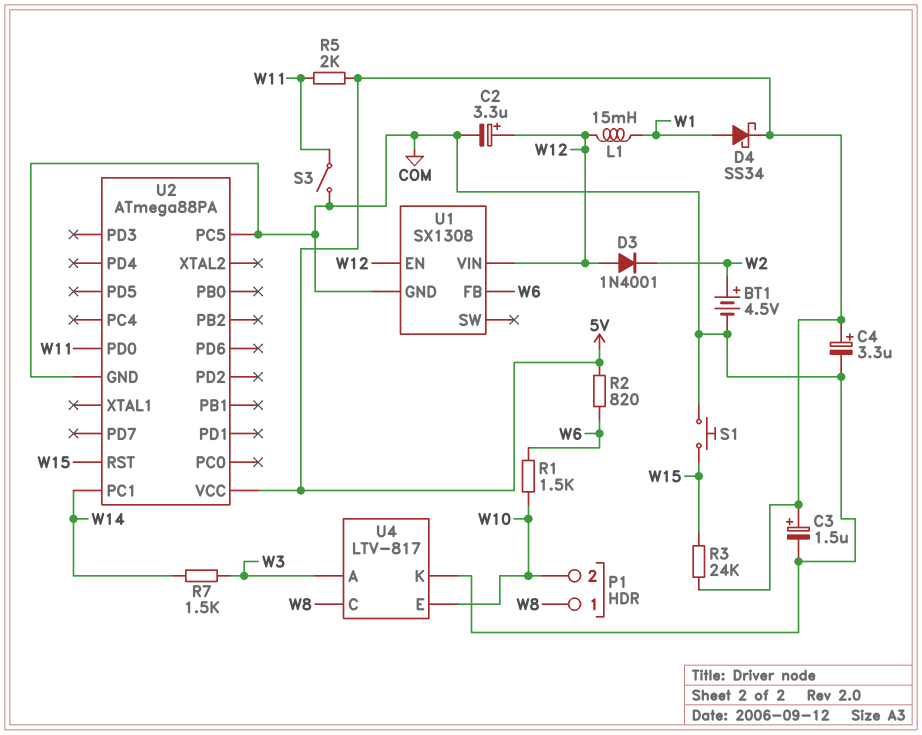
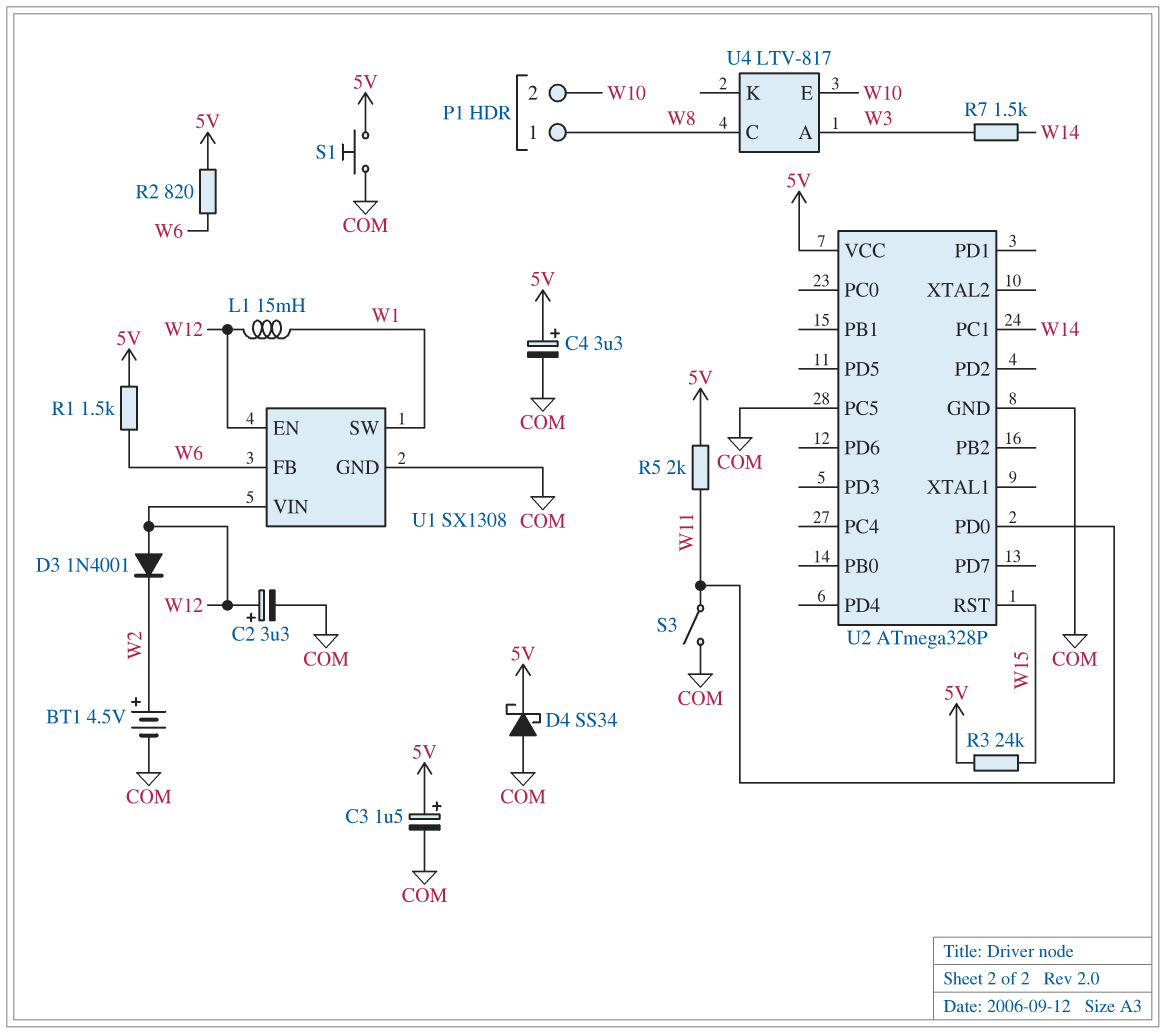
D4: schottky SS34 (A W1, K 5V) -> schottky SS34 (A COM, K 5V)
R1: 1.5k (W6, W10) -> 1.5k (5V, W6)
S1: button (COM, W15) -> button (5V, COM)
U1 pin SW: none -> W1
U2: ATmega88PA -> ATmega328P
U4 pin K: COM -> none

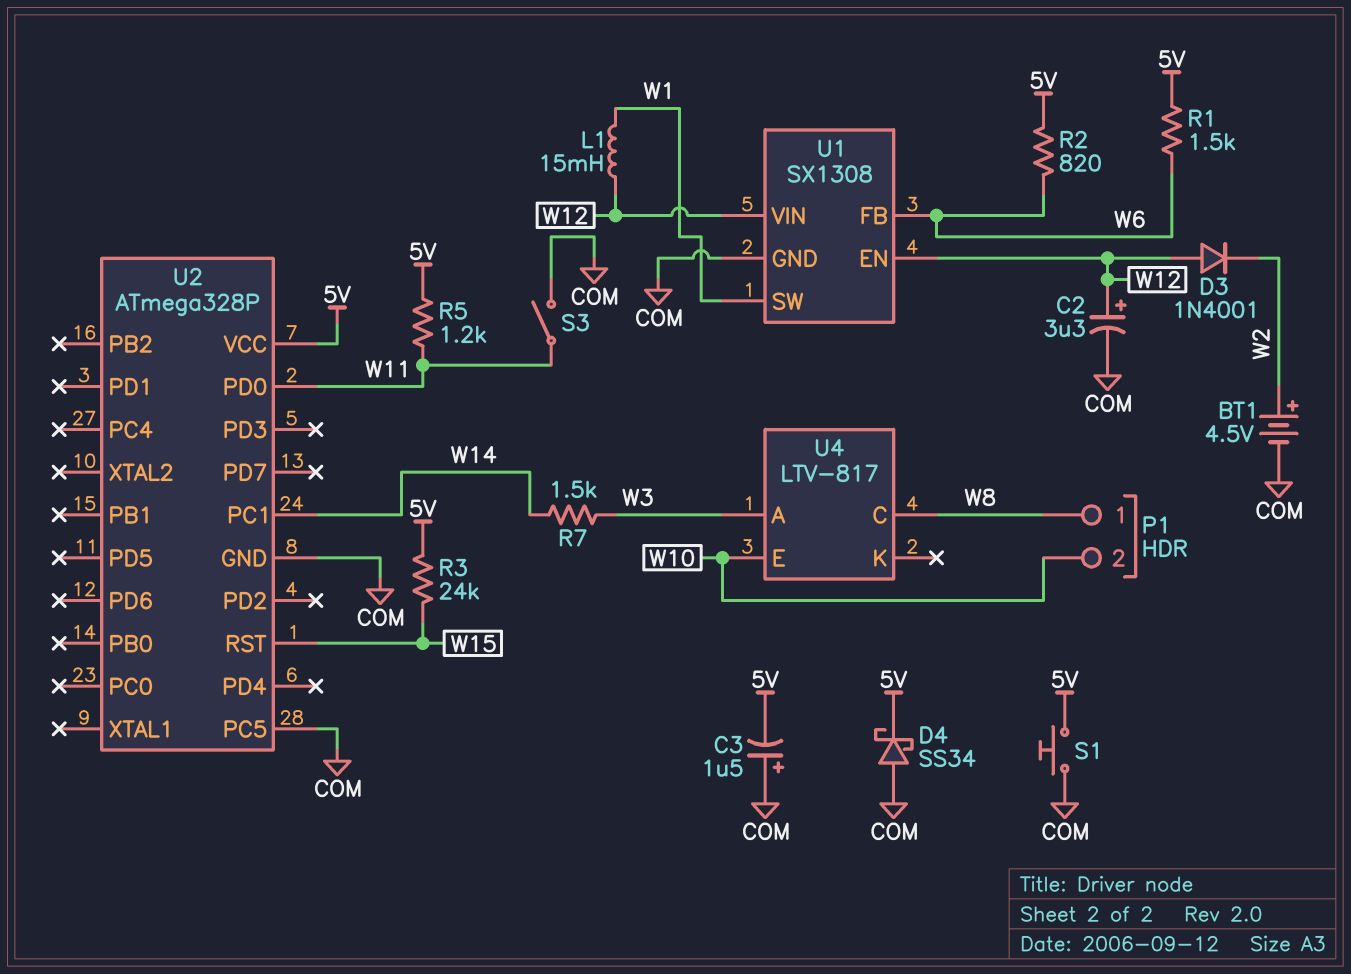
C3: 1.5uF (plus 5V, minus COM) -> 1.5uF (plus COM, minus 5V)
C4: 3.3uF (plus 5V, minus COM) -> none
R5: 2k (5V, W11) -> 1.2k (5V, W11)

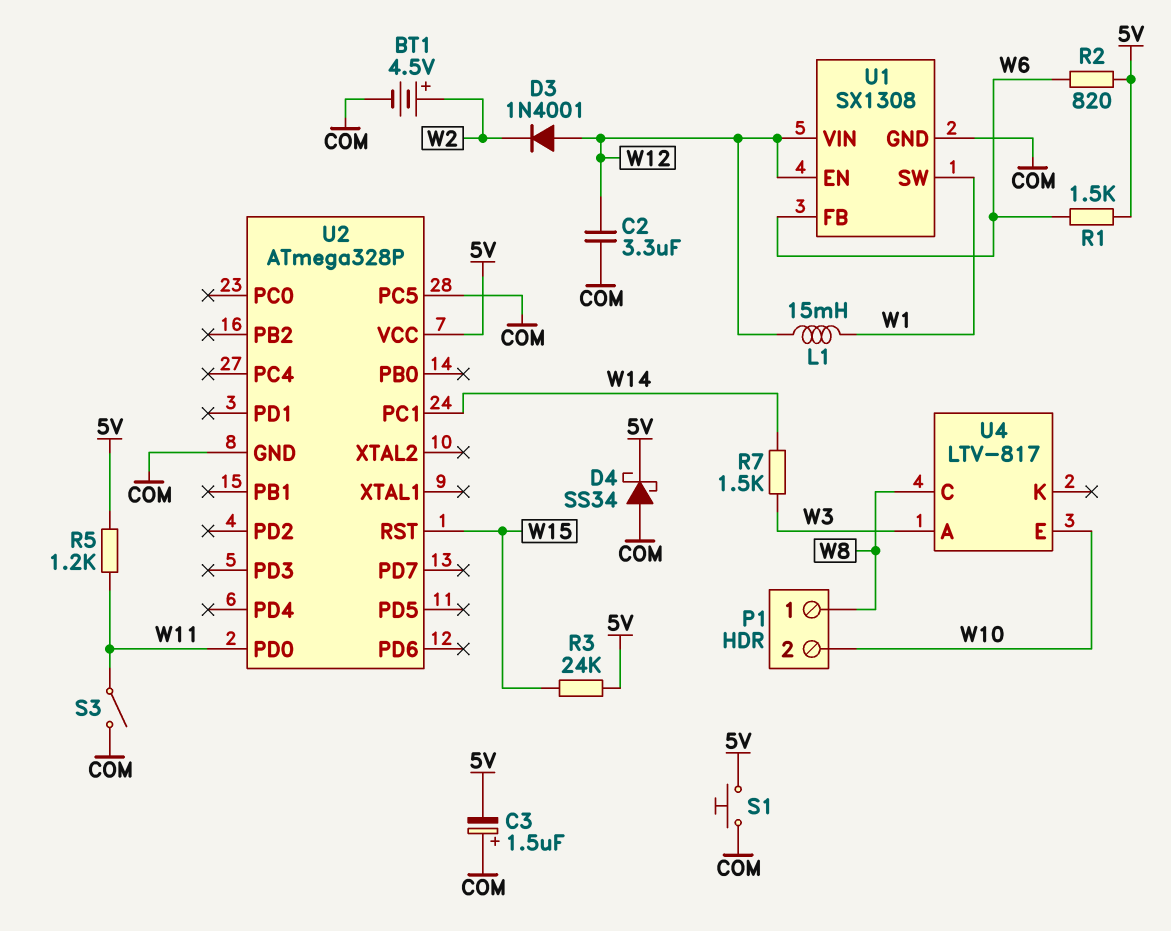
C2: 3.3uF (plus W12, minus COM) -> 3.3uF (COM, W12)

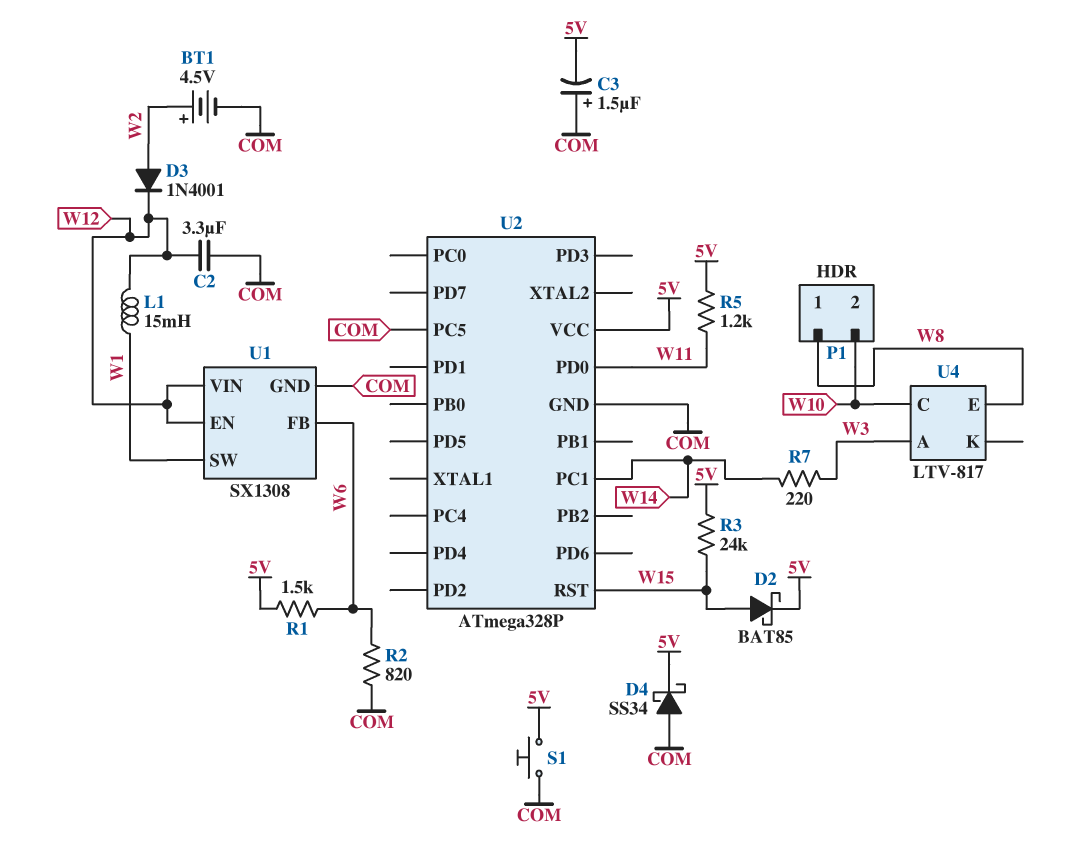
D2: none -> schottky BAT85 (A W15, K 5V)
D3: diode 1N4001 (A W12, K W2) -> diode 1N4001 (A W2, K W12)
R2: 820 (5V, W6) -> 820 (COM, W6)
R7: 1.5k (W3, W14) -> 220 (W3, W14)
S3: switch (COM, W11) -> none
U4 pin C: W8 -> W10
U4 pin E: W10 -> W8

